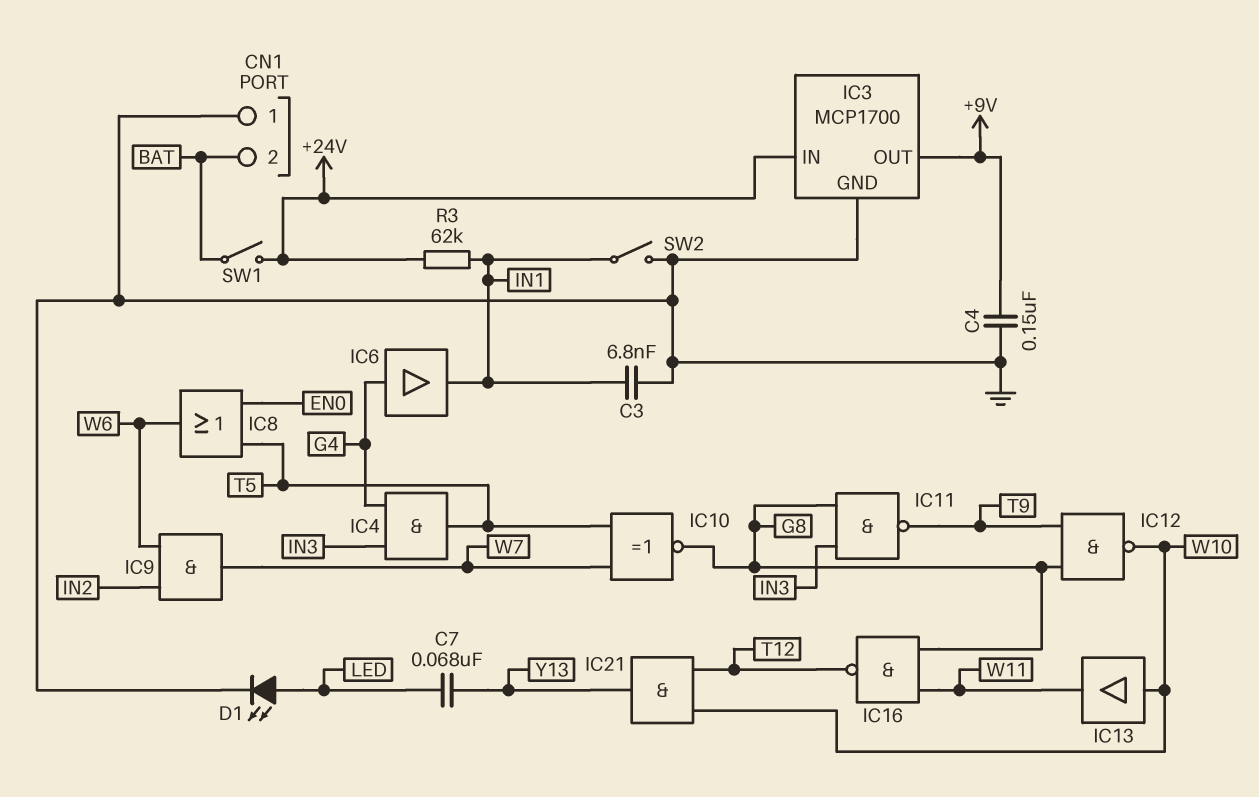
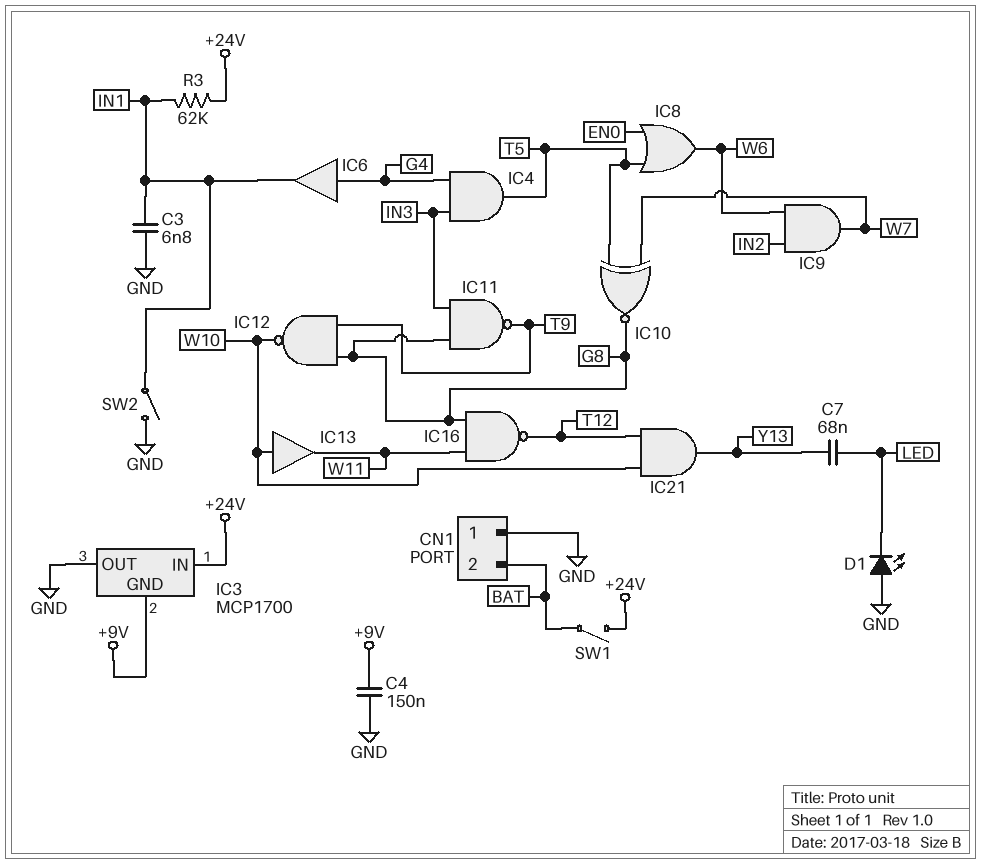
D1: LED (A LED, K GND) -> LED (A GND, K LED)
IC3 pin GND: GND -> +9V
IC3 pin OUT: +9V -> GND

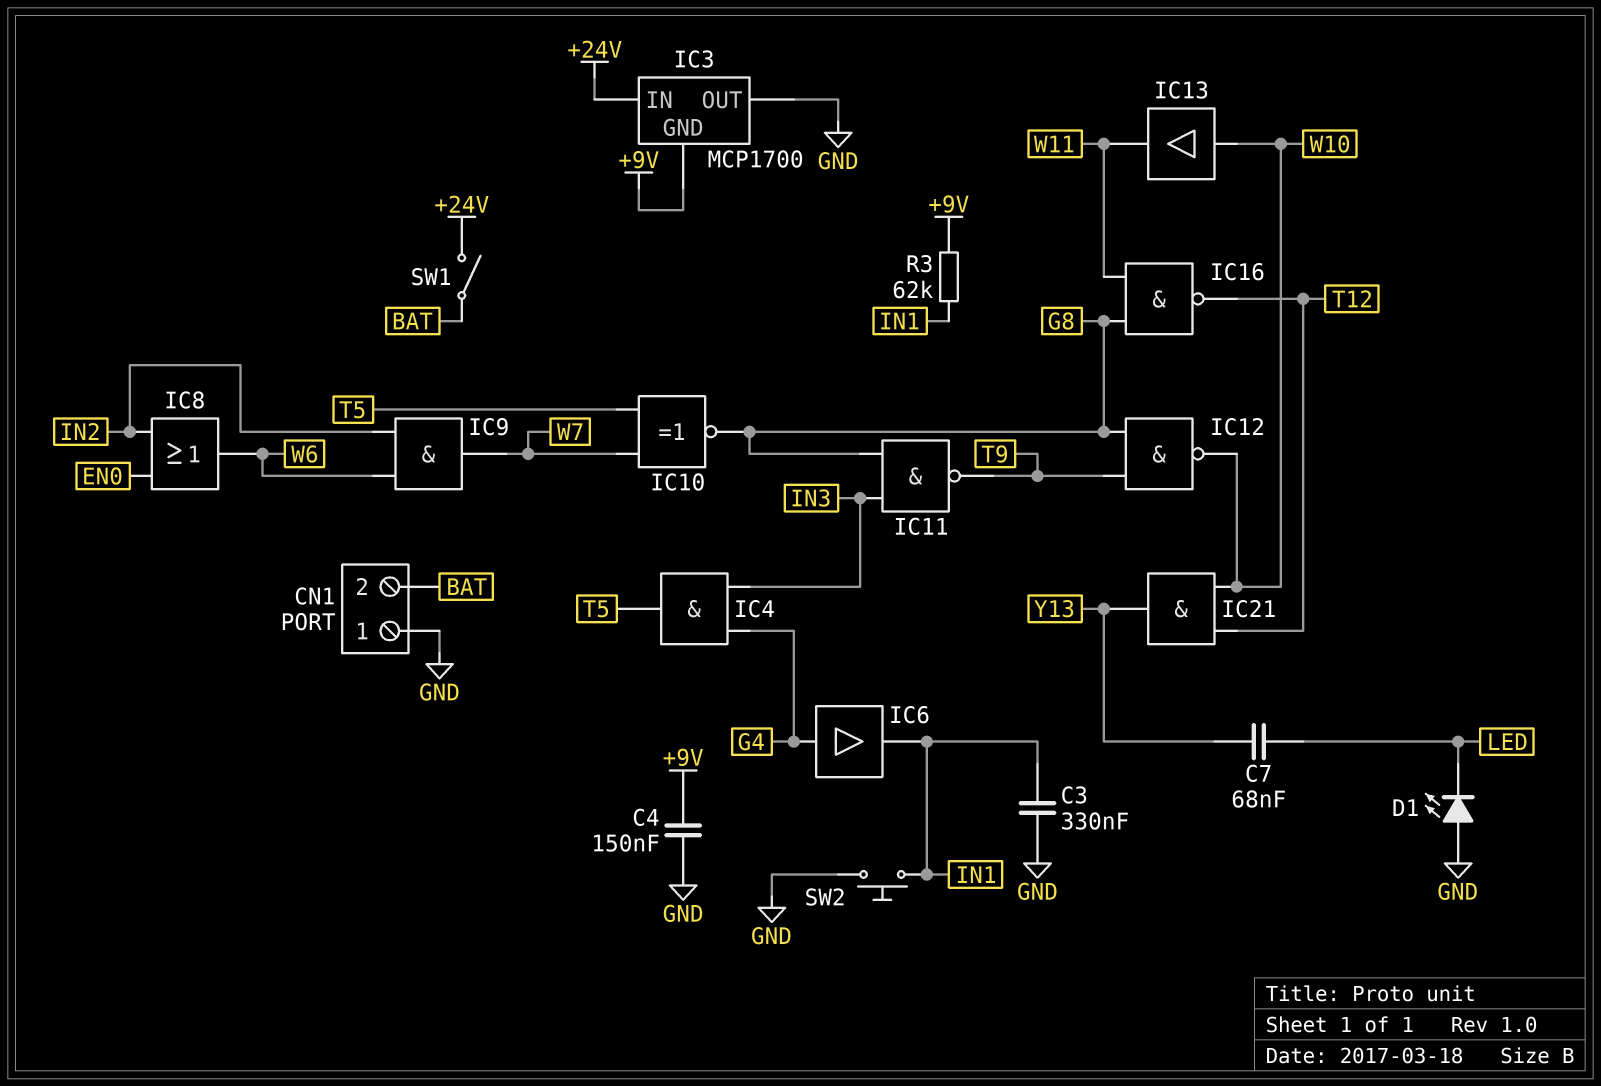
C3: 6.8nF (GND, IN1) -> 330nF (GND, IN1)
IC8: OR (in EN0, in T5, out W6) -> OR (in EN0, in IN2, out W6)
R3: 62k (+24V, IN1) -> 62k (+9V, IN1)
SW2: switch (GND, IN1) -> button (GND, IN1)

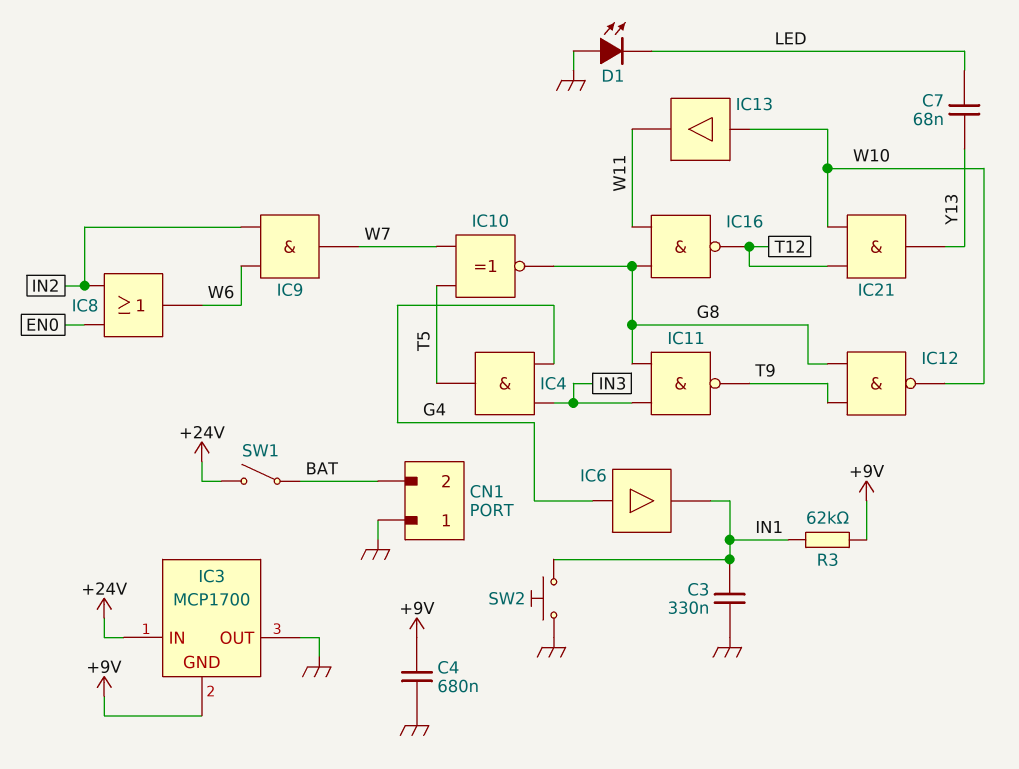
C4: 150nF (+9V, GND) -> 680nF (+9V, GND)

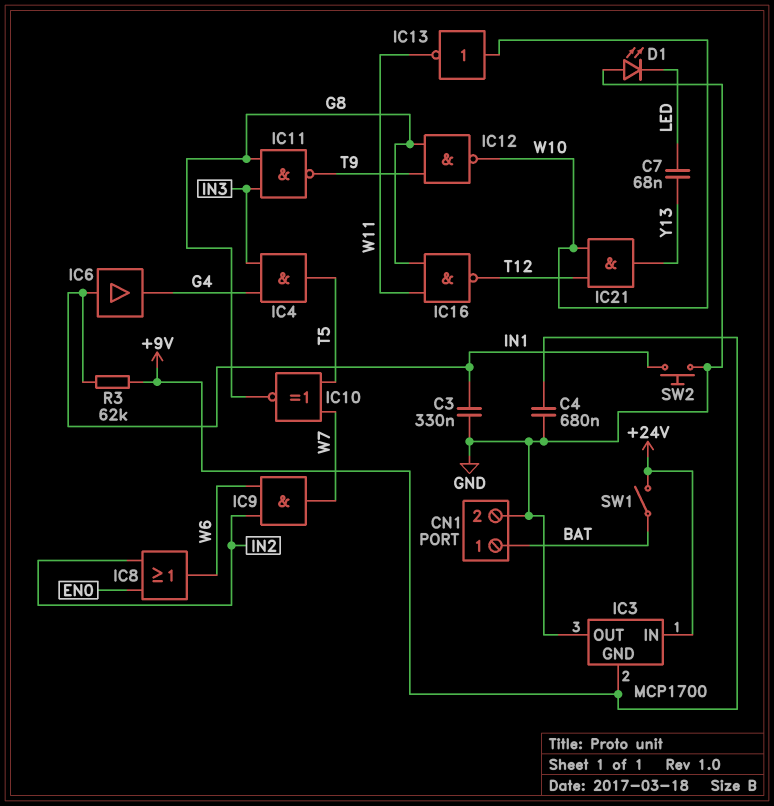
CN1 pin 1: GND -> BAT
CN1 pin 2: BAT -> GND
IC6: buffer (in G4, out IN1) -> buffer (in IN1, out G4)
IC13: buffer (in W10, out W11) -> NOT (in W10, out W11)

